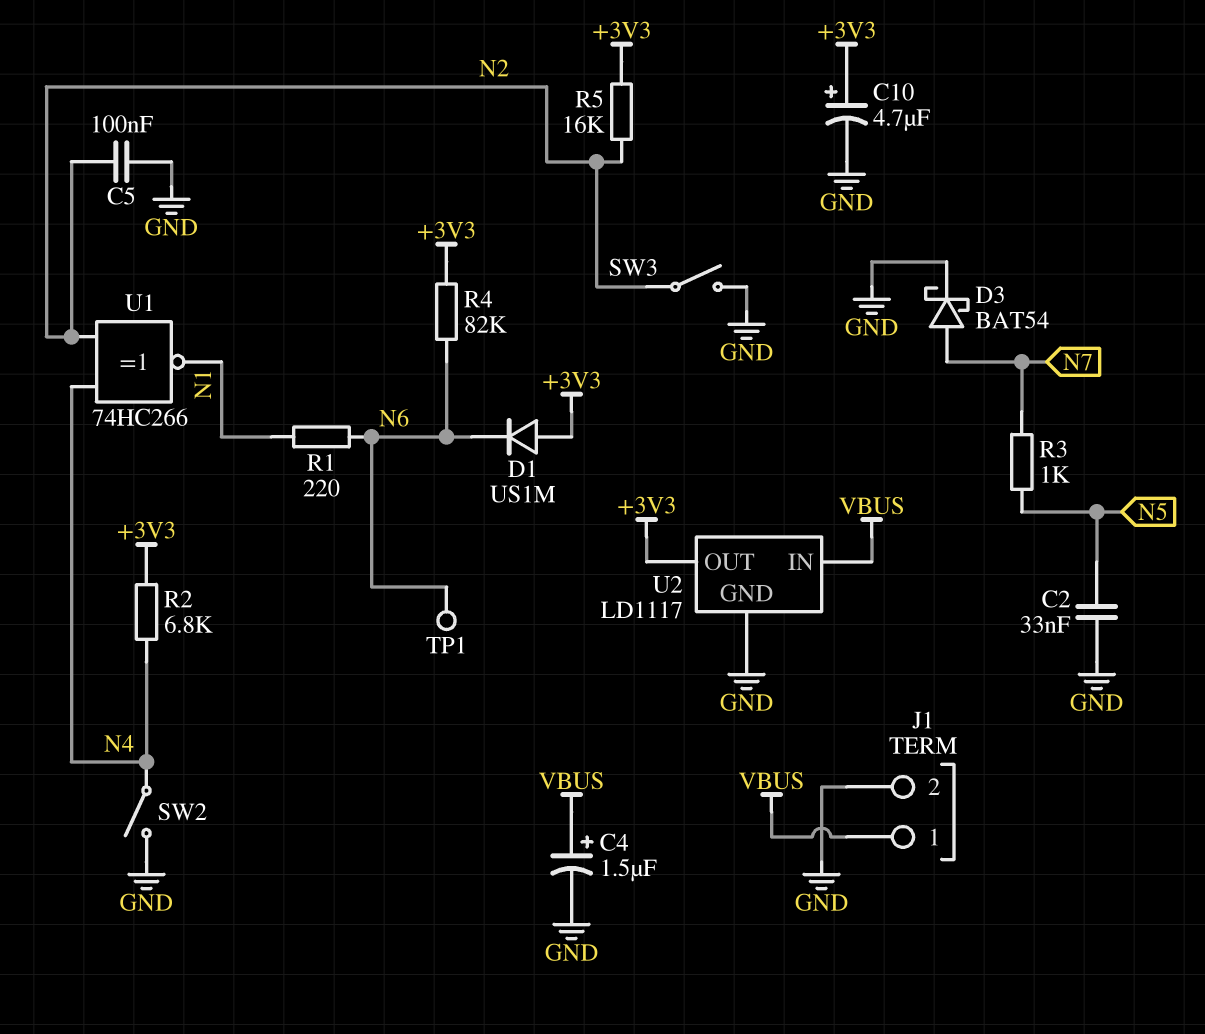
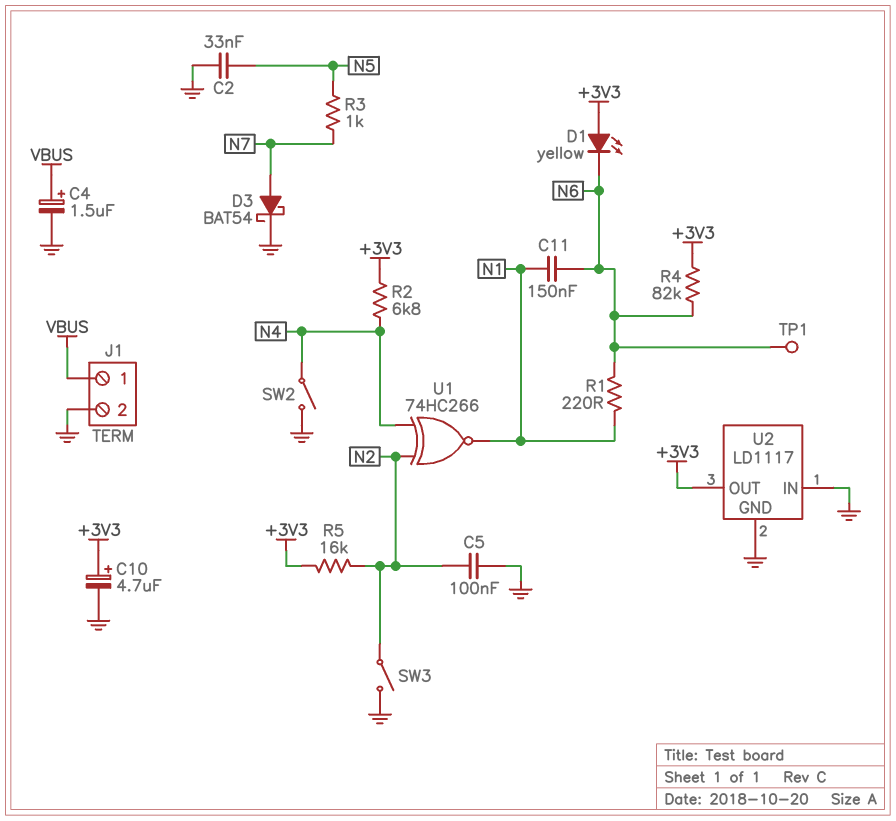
C11: none -> 150nF (N1, N6)
D1: diode US1M (A +3V3, K N6) -> LED yellow (A +3V3, K N6)
U2 pin IN: VBUS -> GND

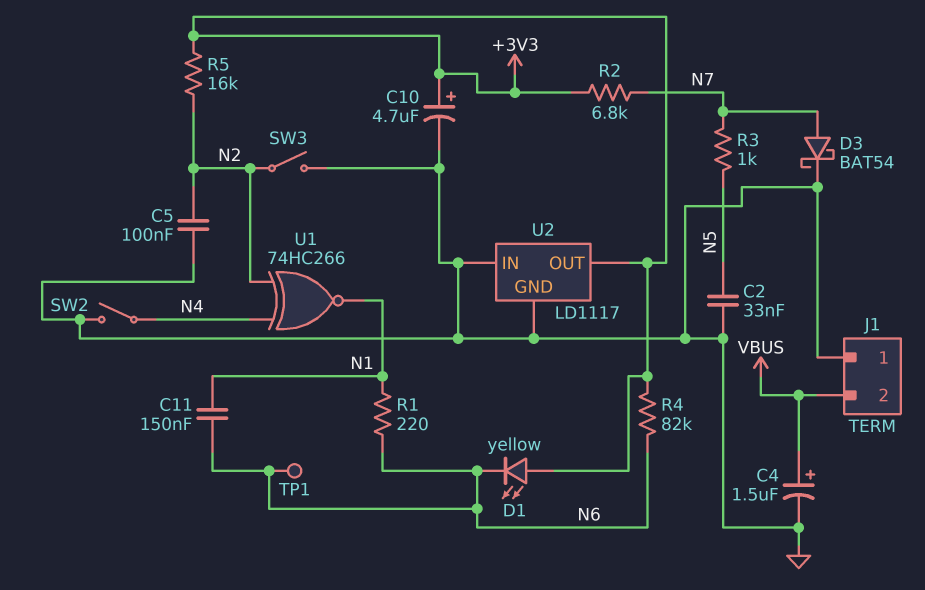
J1 pin 1: VBUS -> GND
J1 pin 2: GND -> VBUS
R2: 6.8k (+3V3, N4) -> 6.8k (+3V3, N7)

